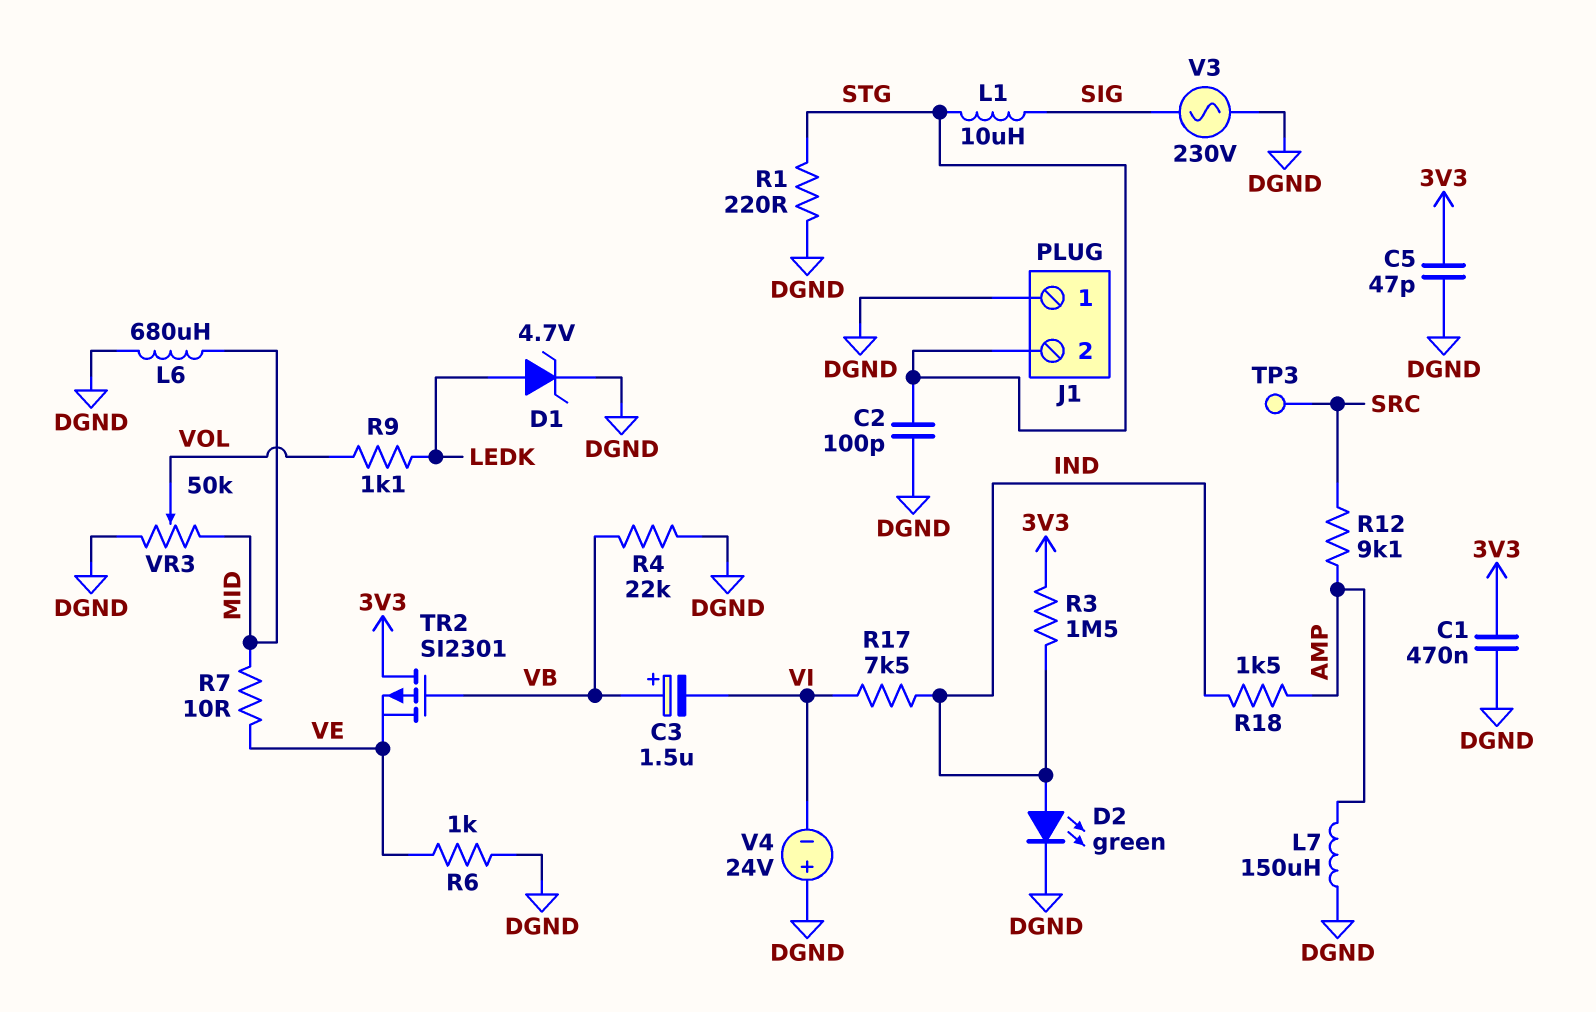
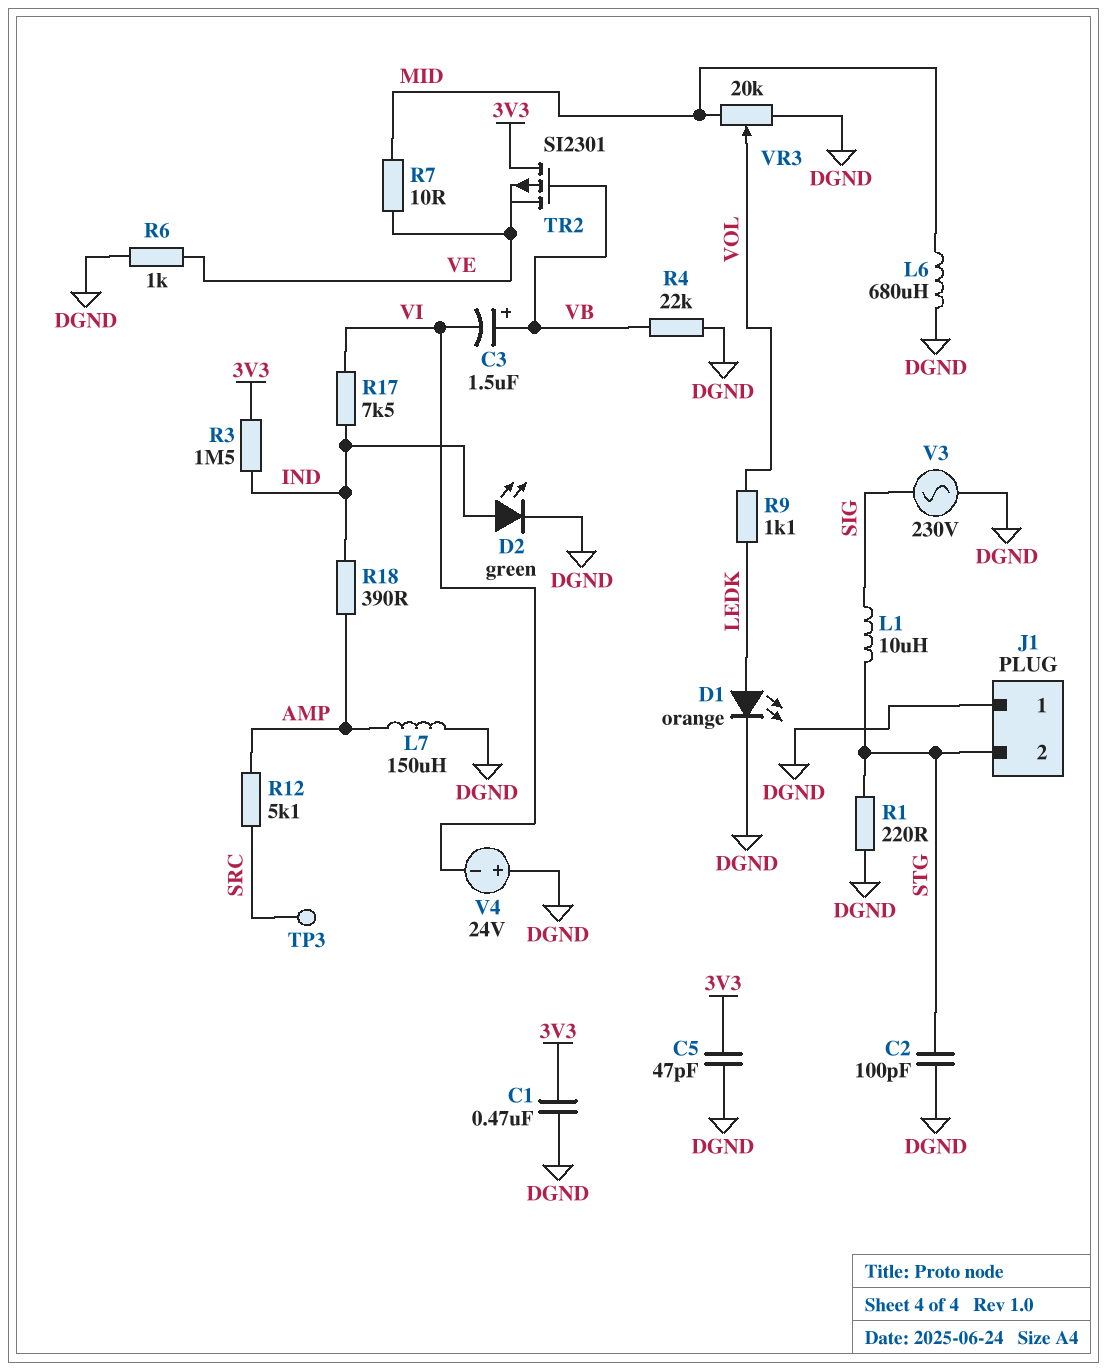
D1: zener 4.7V (A LEDK, K DGND) -> LED orange (A LEDK, K DGND)
R12: 9.1k (AMP, SRC) -> 5.1k (AMP, SRC)
R18: 1.5k (AMP, IND) -> 390 (AMP, IND)
VR3: 50k (DGND, MID, wiper VOL) -> 20k (DGND, MID, wiper VOL)

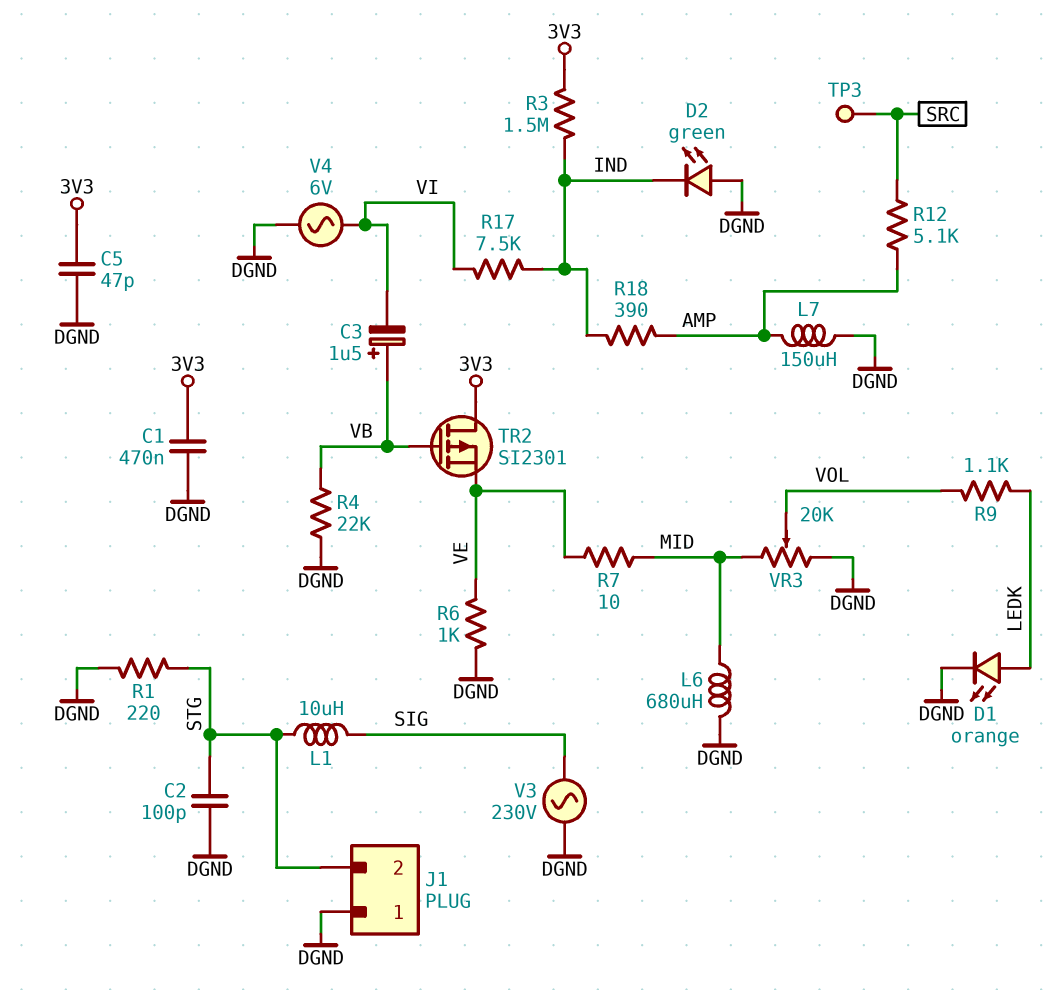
D2: LED green (A IND, K DGND) -> LED green (A DGND, K IND)
V4: 24V (plus DGND, minus VI) -> AC 6V (DGND, VI)

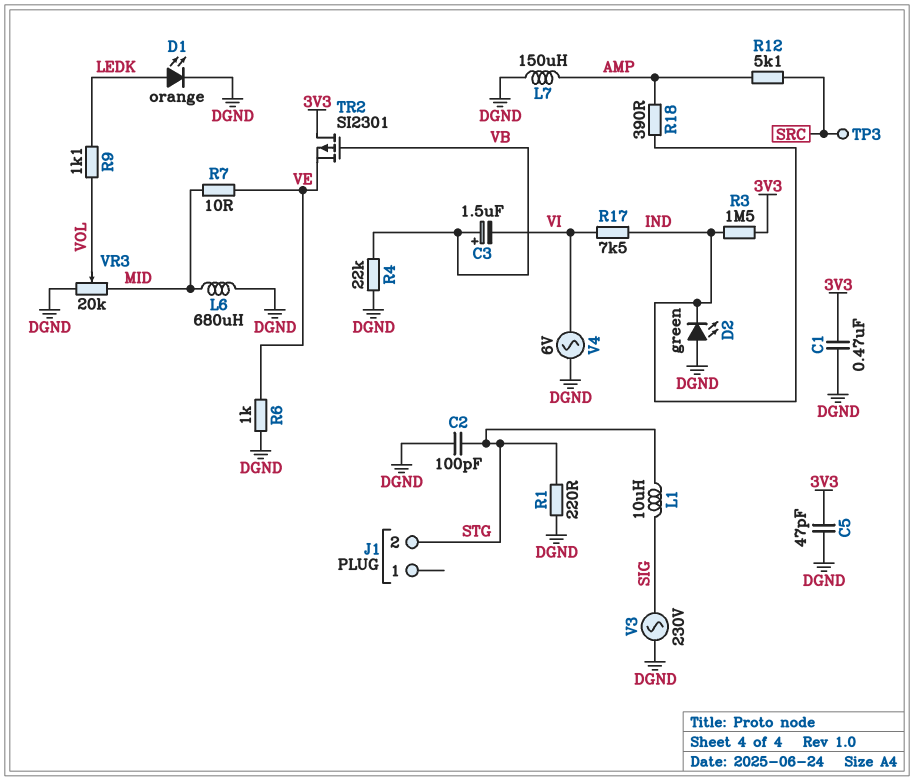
J1 pin 1: DGND -> none

